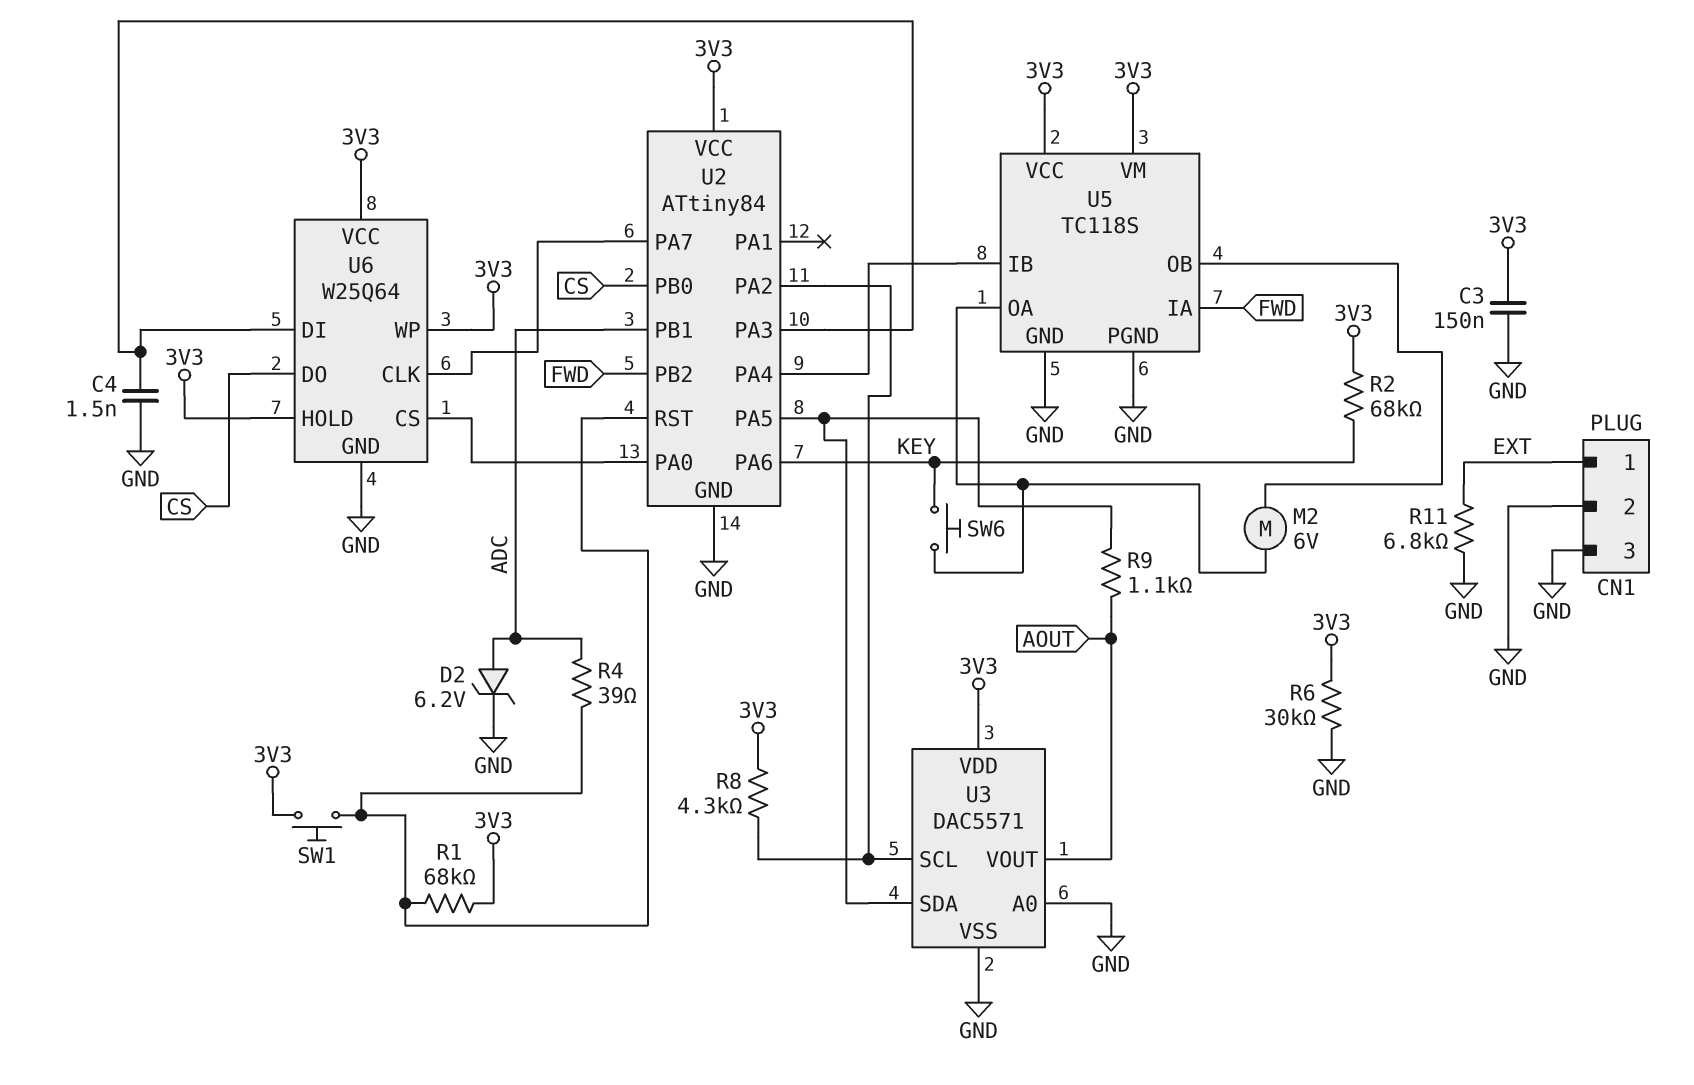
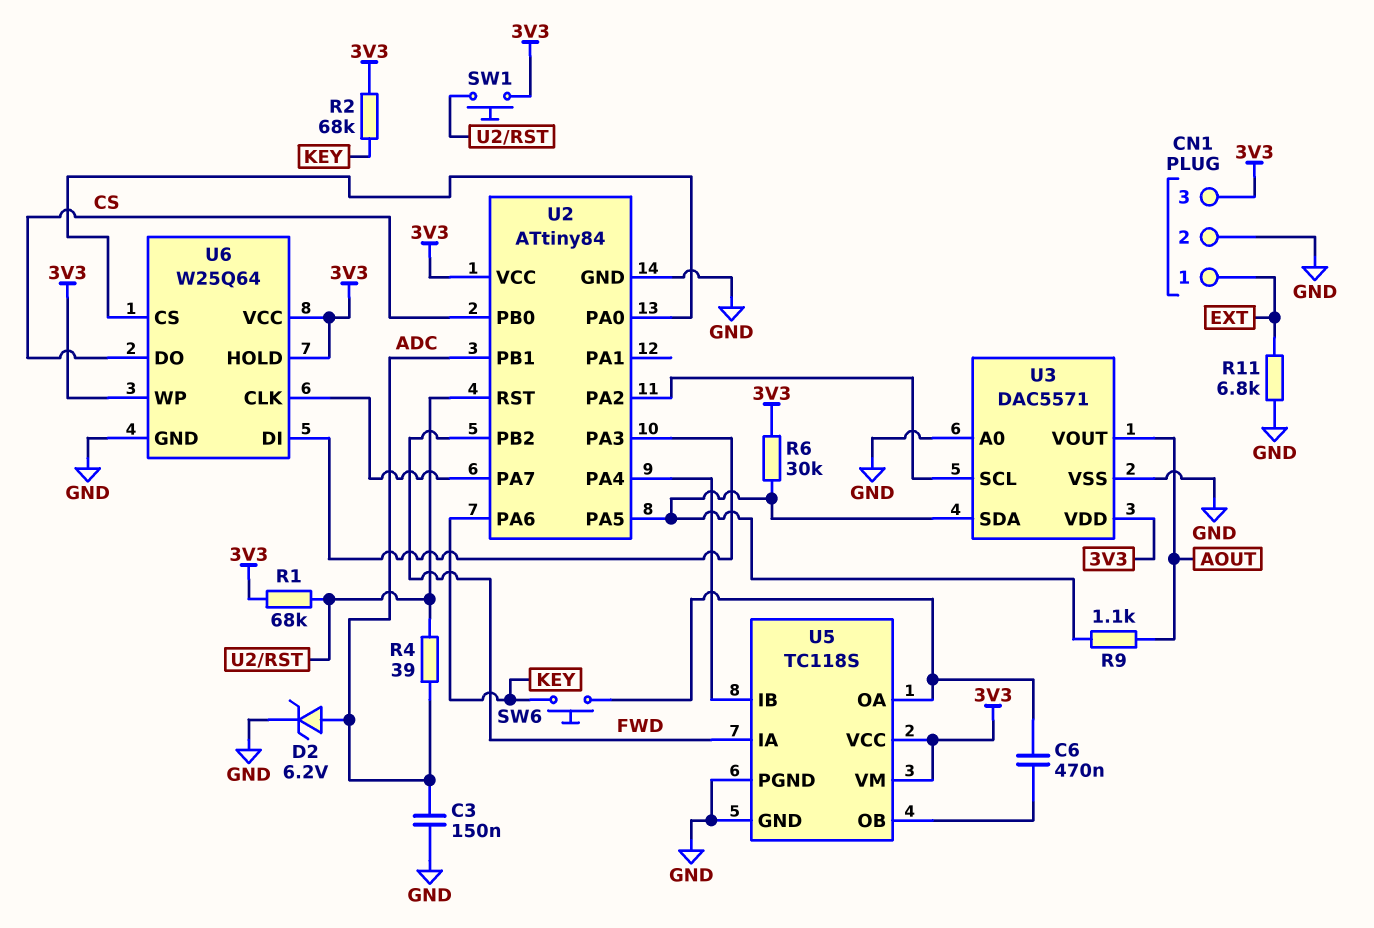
C3: 150nF (3V3, GND) -> 150nF (ADC, GND)
C4: 1.5nF (GND, U2/PA3) -> none
C6: none -> 470nF (U5/OA, U5/OB)
CN1 pin 3: GND -> 3V3
M2: motor 6V (U5/OA, U5/OB) -> none
R6: 30k (3V3, GND) -> 30k (3V3, U2/PA5)
R8: 4.3k (3V3, U2/PA2) -> none

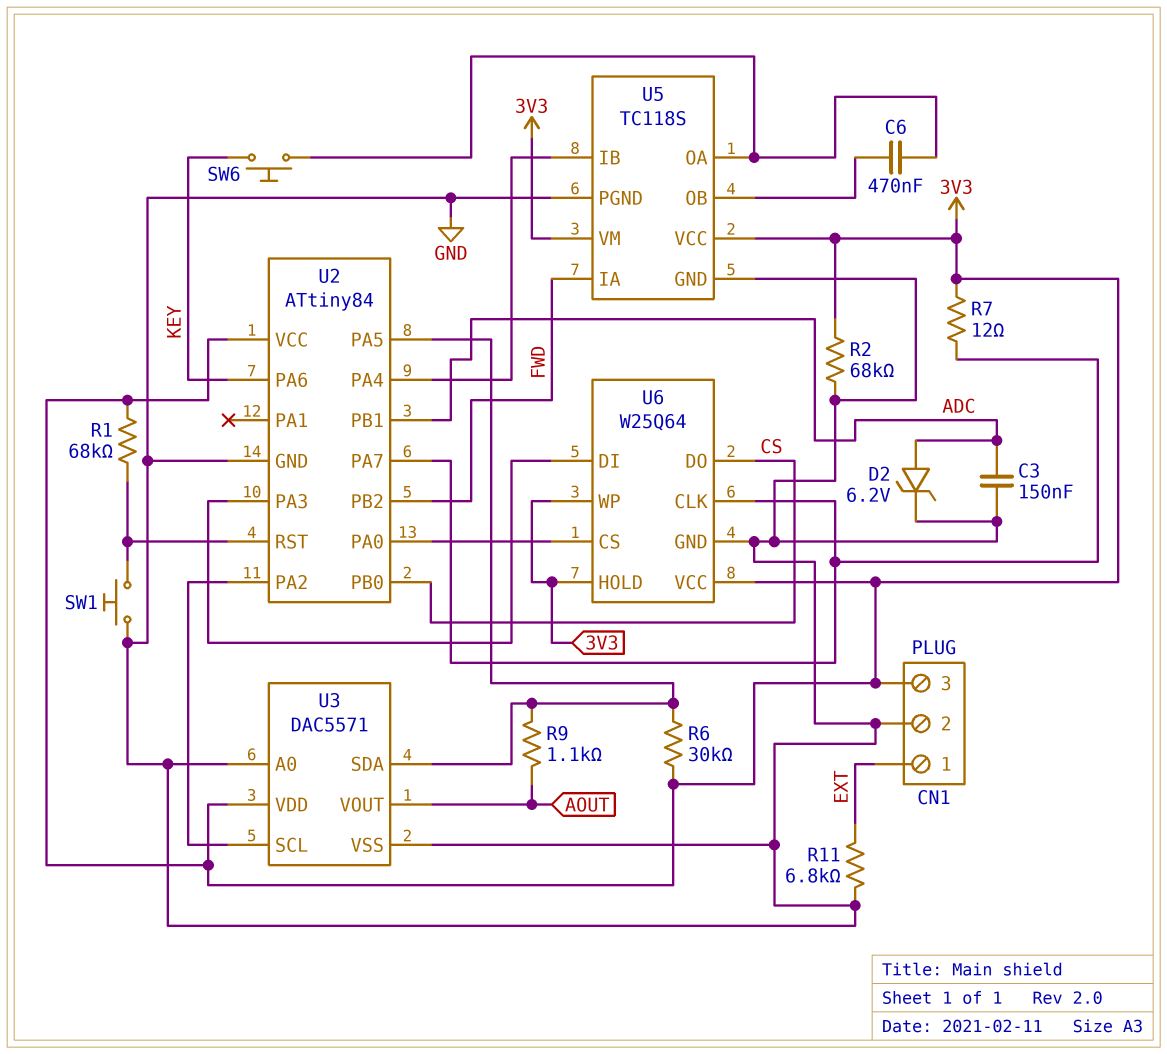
R2: 68k (3V3, KEY) -> 68k (3V3, GND)
R4: 39 (ADC, U2/RST) -> none
R7: none -> 12 (3V3, U2/PA7)
SW1: button (3V3, U2/RST) -> button (GND, U2/RST)

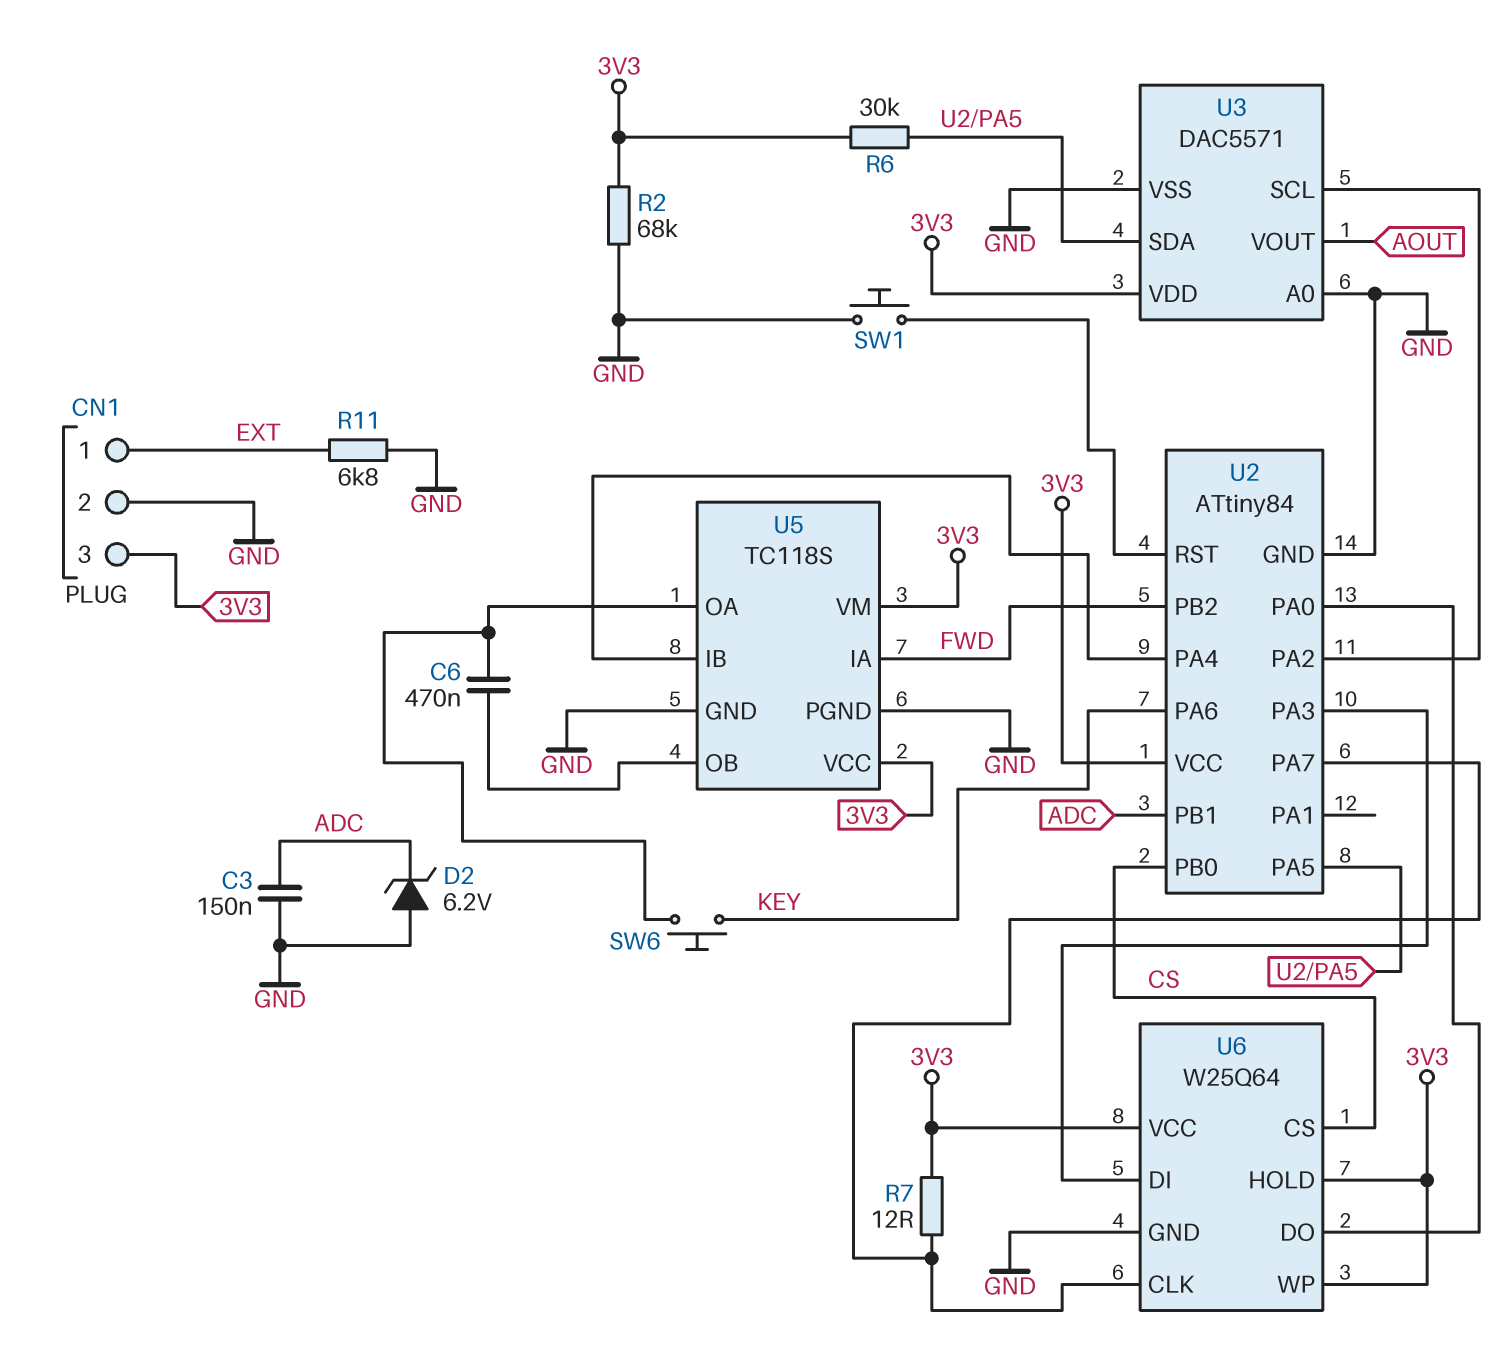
D2: zener 6.2V (A ADC, K GND) -> zener 6.2V (A GND, K ADC)
R1: 68k (3V3, U2/RST) -> none
R9: 1.1k (AOUT, U2/PA5) -> none
U6 pin CS: U2/PA0 -> CS
U6 pin DO: CS -> U2/PA0

